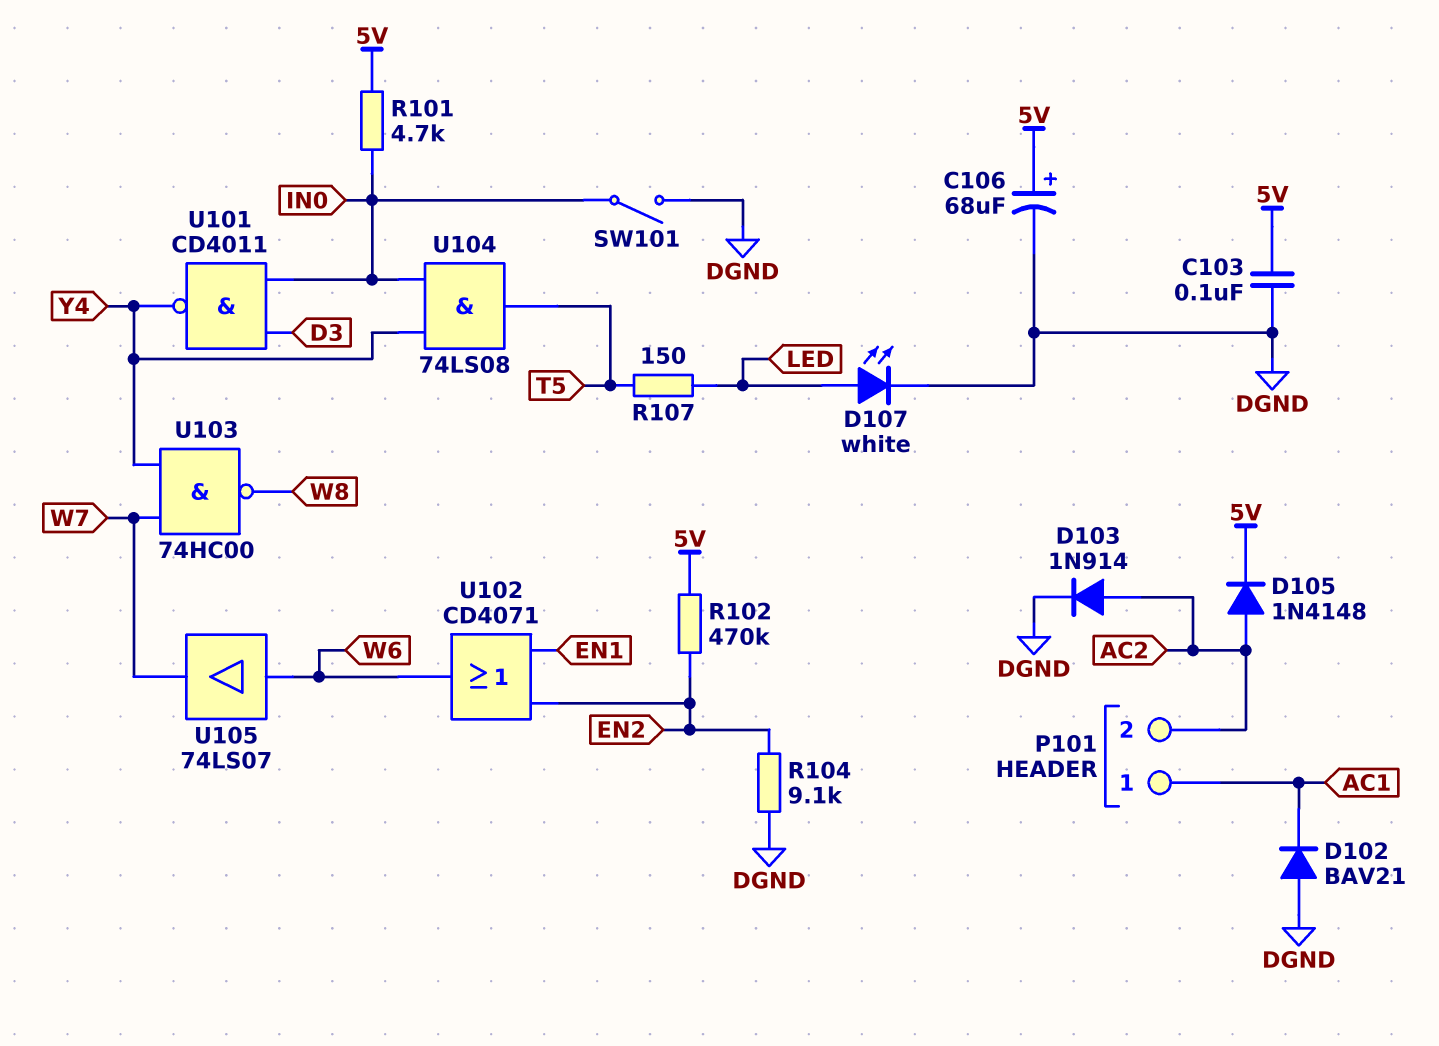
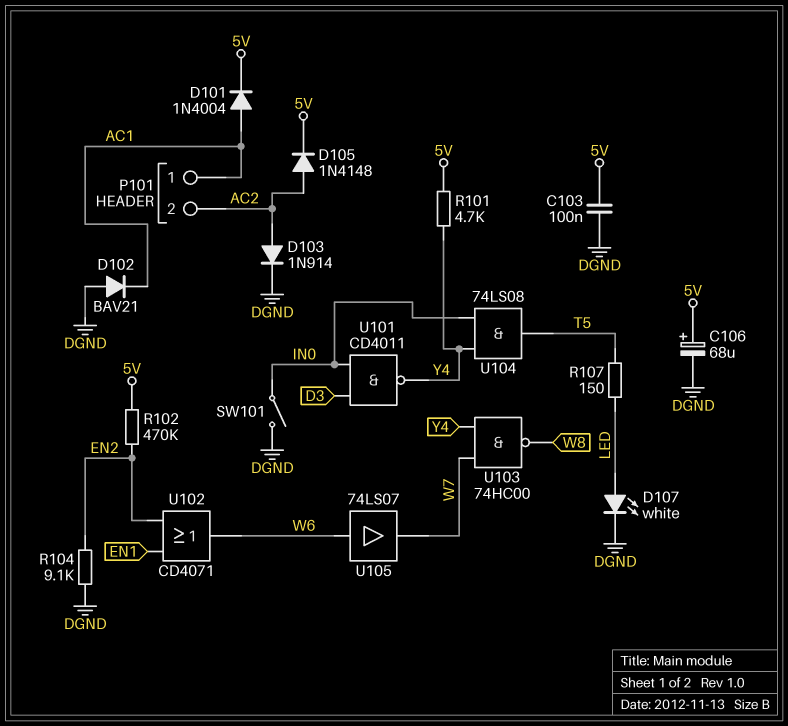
D101: none -> diode 1N4004 (A AC1, K 5V)
R101: 4.7k (5V, IN0) -> 4.7k (5V, Y4)

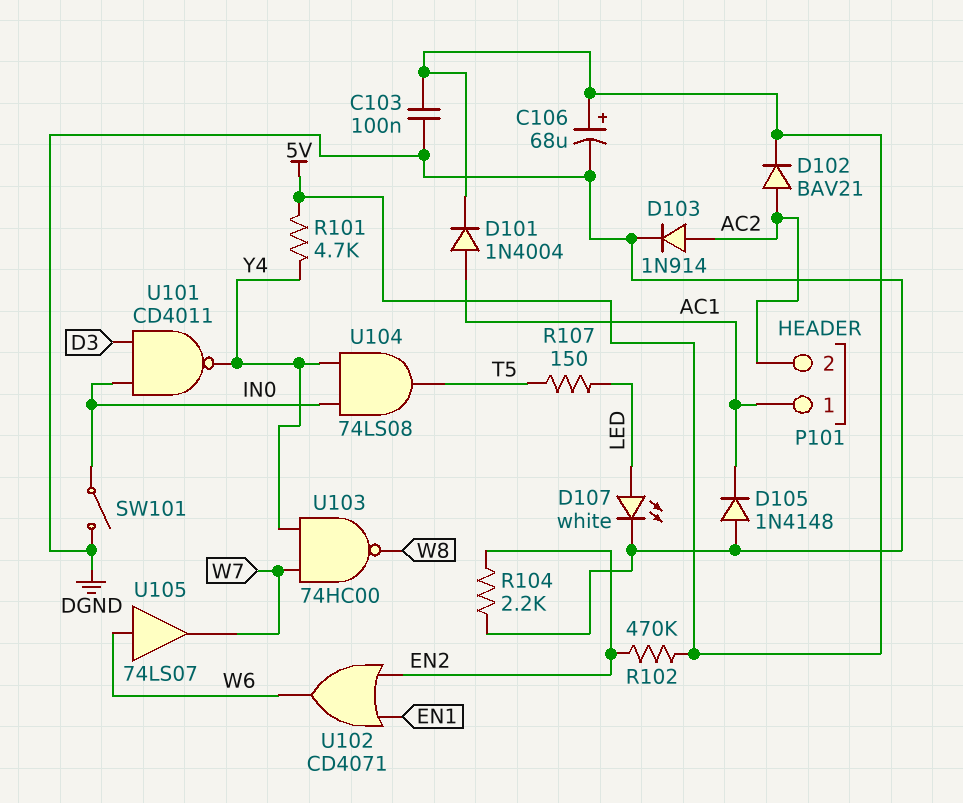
D102: diode BAV21 (A DGND, K AC1) -> diode BAV21 (A AC2, K 5V)
D105: diode 1N4148 (A AC2, K 5V) -> diode 1N4148 (A DGND, K AC1)
R104: 9.1k (DGND, EN2) -> 2.2k (DGND, EN2)

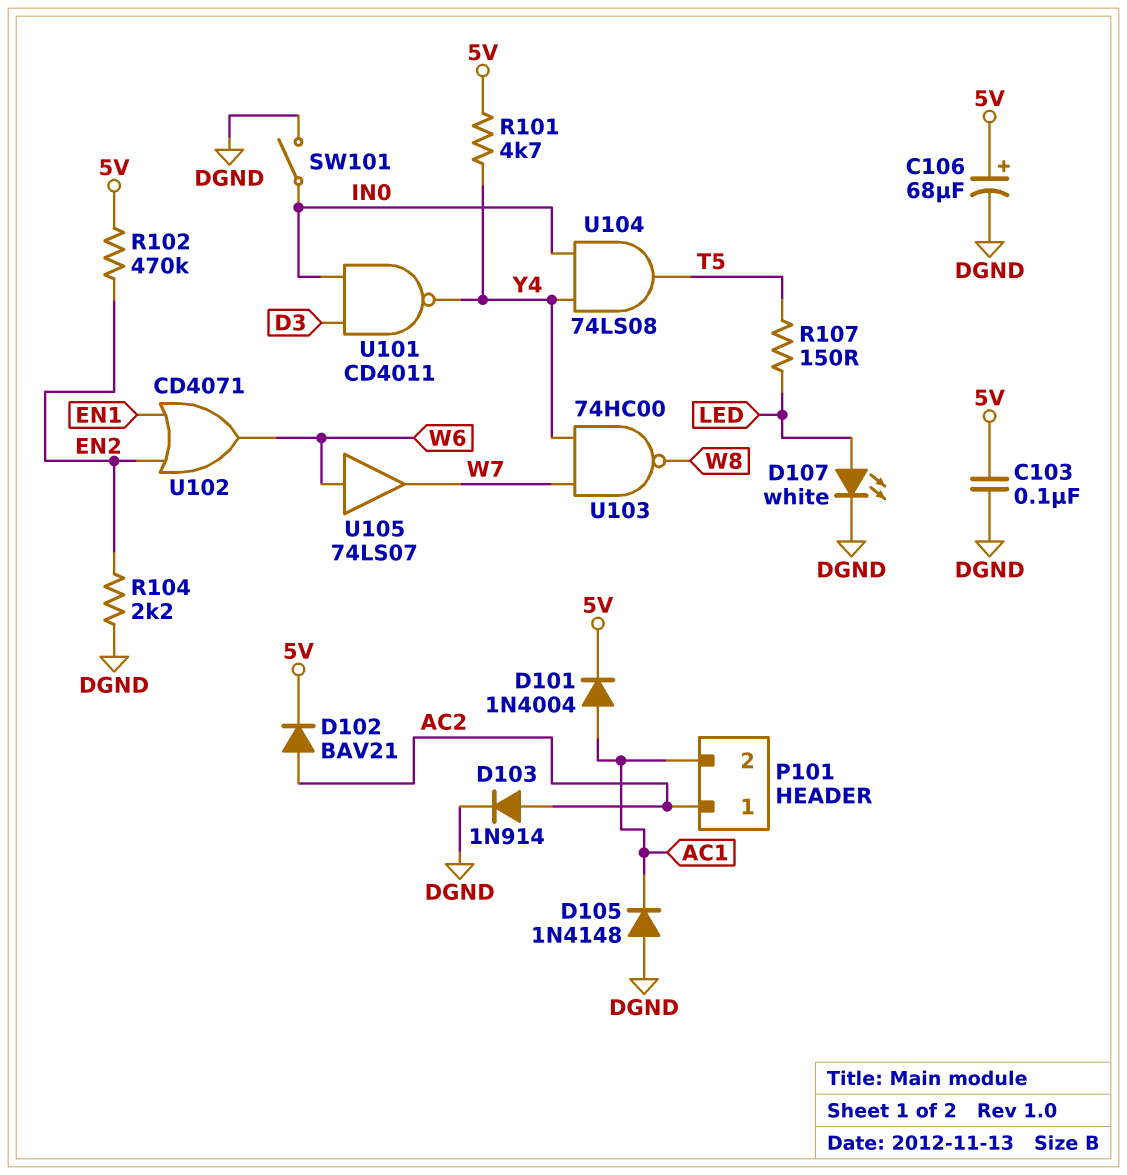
P101 pin 1: AC1 -> AC2
P101 pin 2: AC2 -> AC1

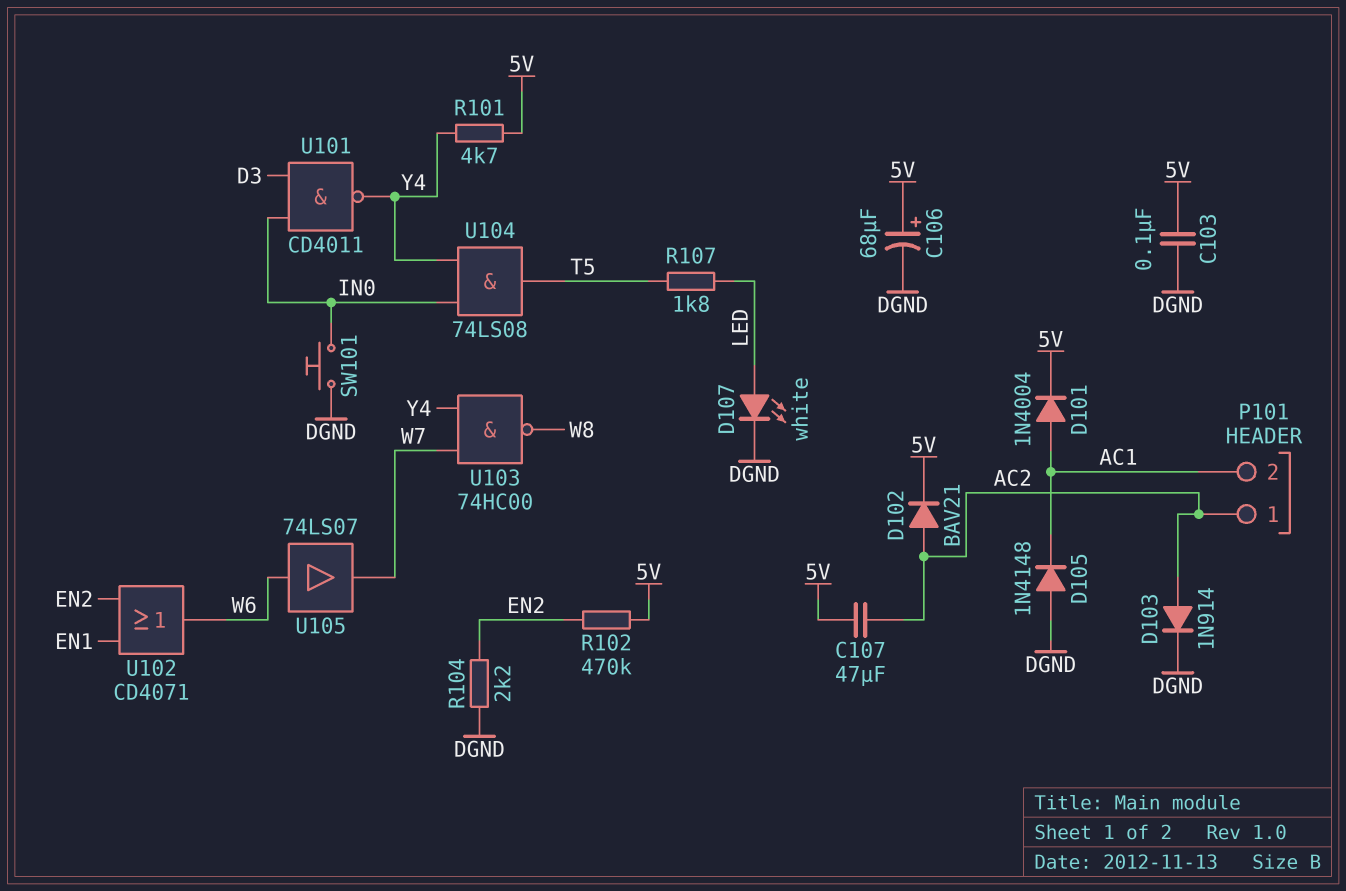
C107: none -> 47uF (5V, AC2)
R107: 150 (LED, T5) -> 1.8k (LED, T5)
SW101: switch (DGND, IN0) -> button (DGND, IN0)

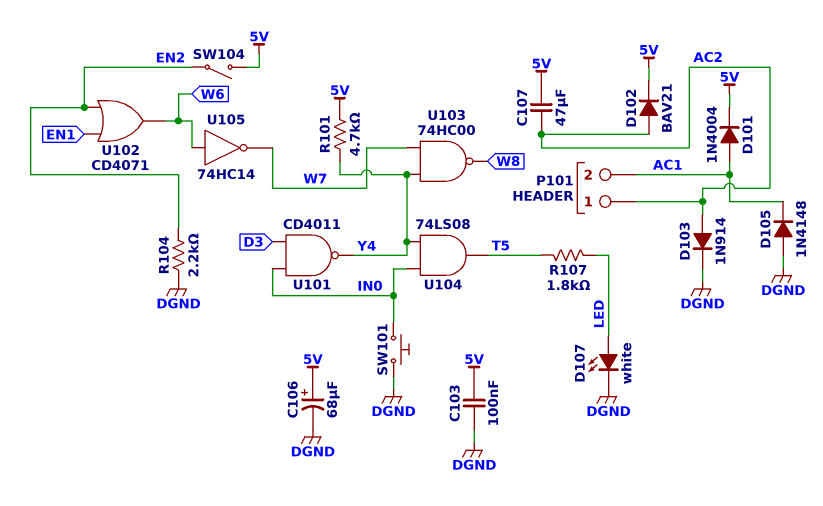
R102: 470k (5V, EN2) -> none
SW104: none -> switch (5V, EN2)
U105: buffer 74LS07 (in W6, out W7) -> NOT 74HC14 (in W6, out W7)

